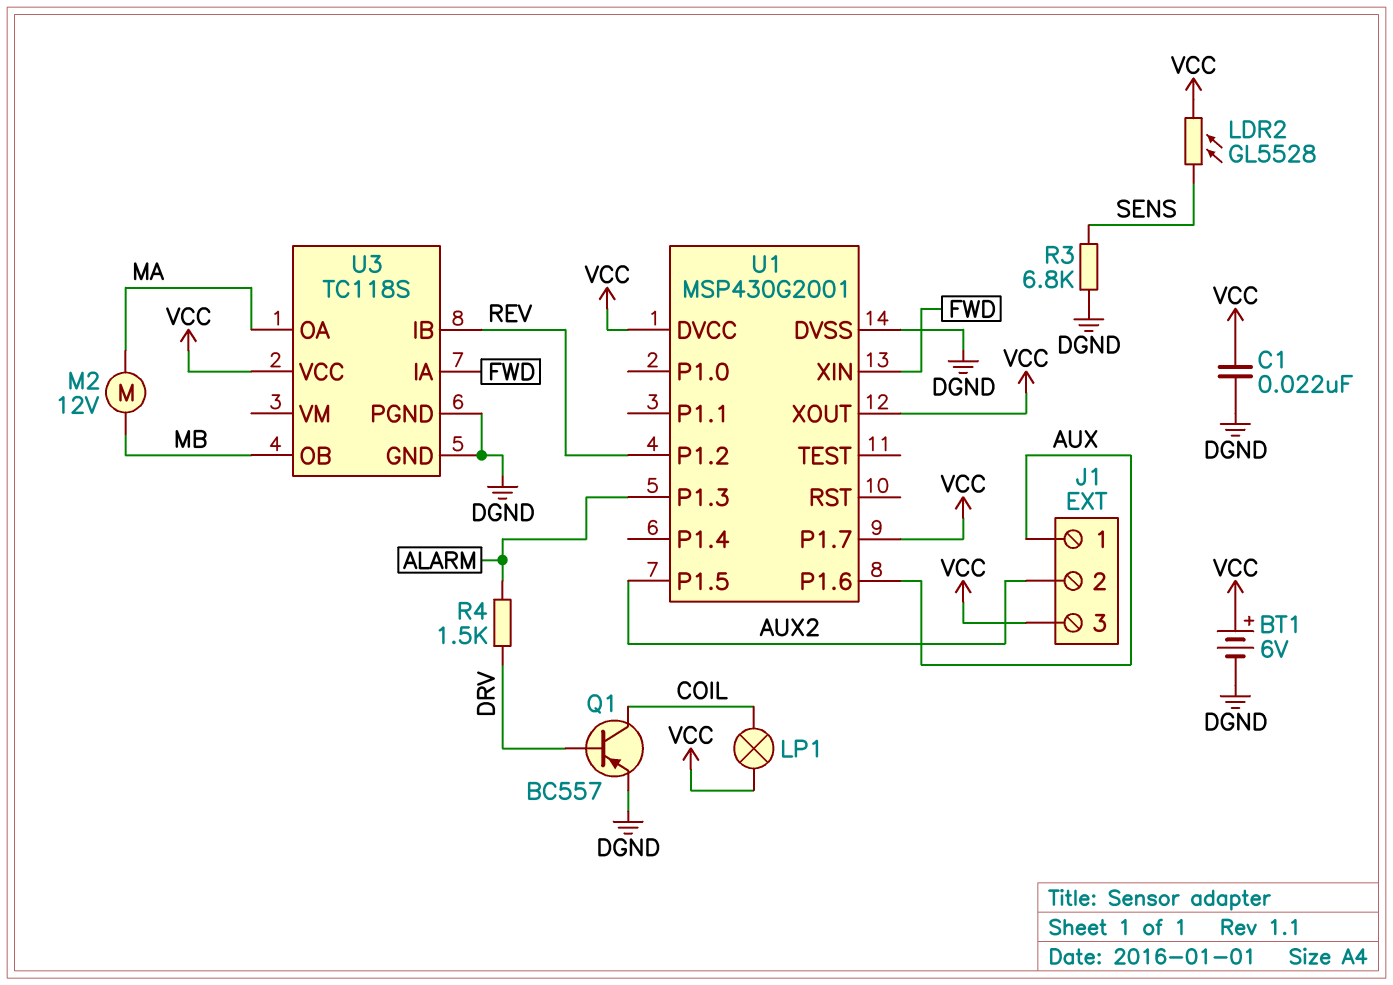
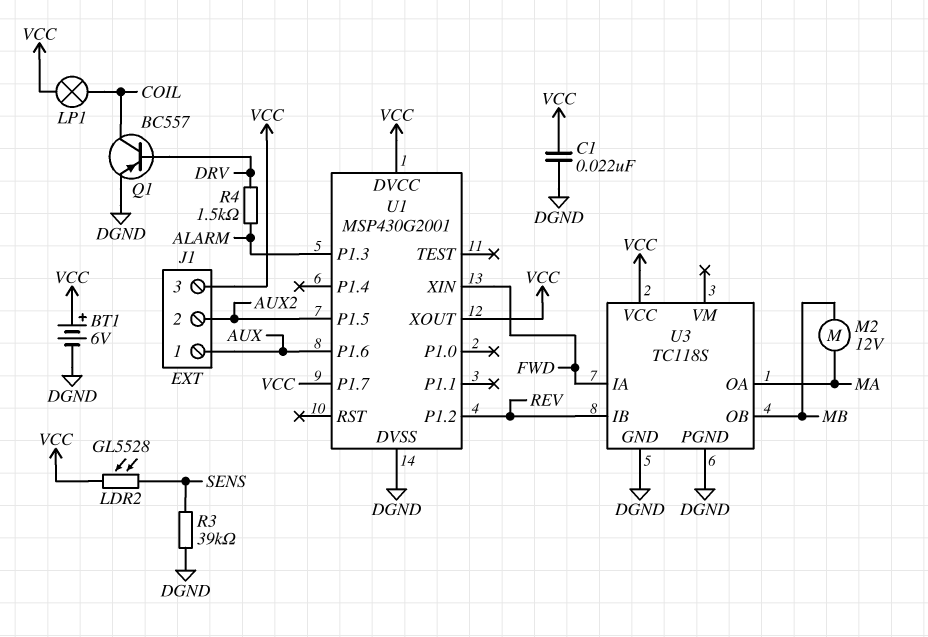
R3: 6.8k (DGND, SENS) -> 39k (DGND, SENS)

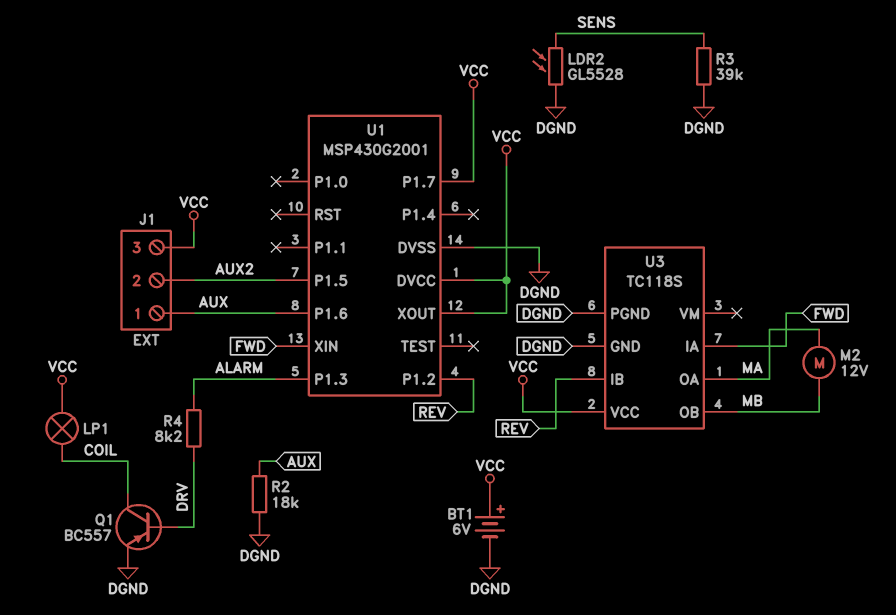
C1: 22nF (DGND, VCC) -> none
LDR2: GL5528 (SENS, VCC) -> GL5528 (DGND, SENS)
R2: none -> 18k (AUX, DGND)
R4: 1.5k (ALARM, DRV) -> 8.2k (ALARM, DRV)

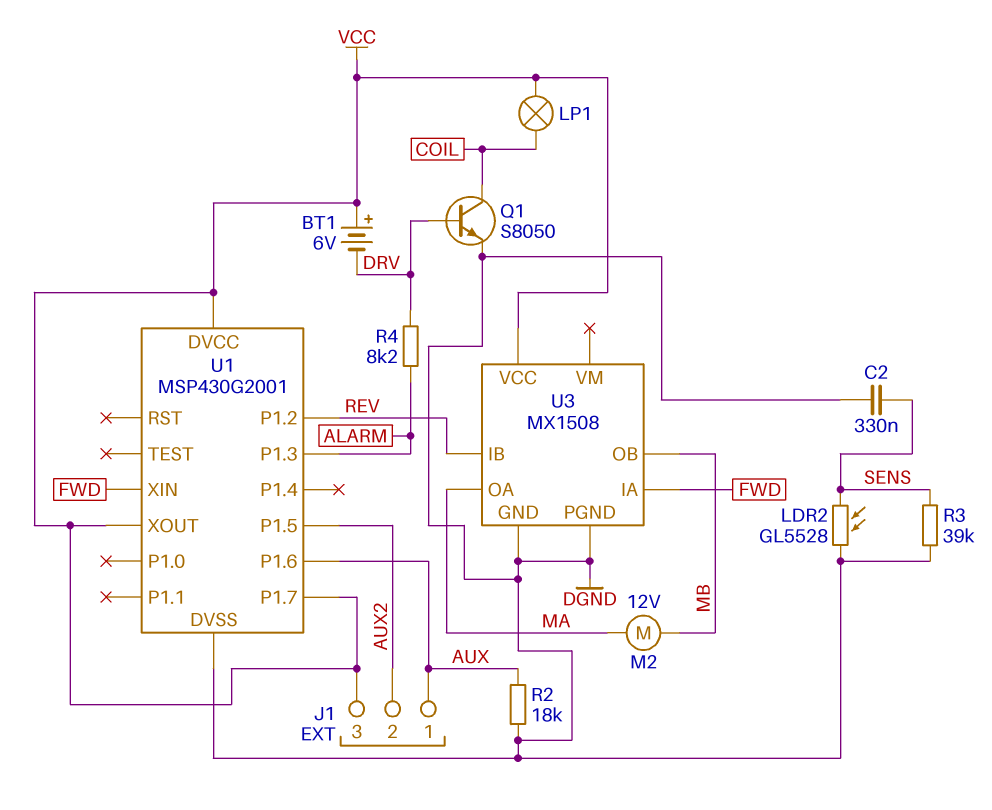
BT1: 6V (plus VCC, minus DGND) -> 6V (plus VCC, minus DRV)
C2: none -> 330nF (DGND, SENS)
Q1: PNP BC557 (B DRV, C COIL, E DGND) -> NPN S8050 (B DRV, C COIL, E DGND)
U3: TC118S -> MX1508

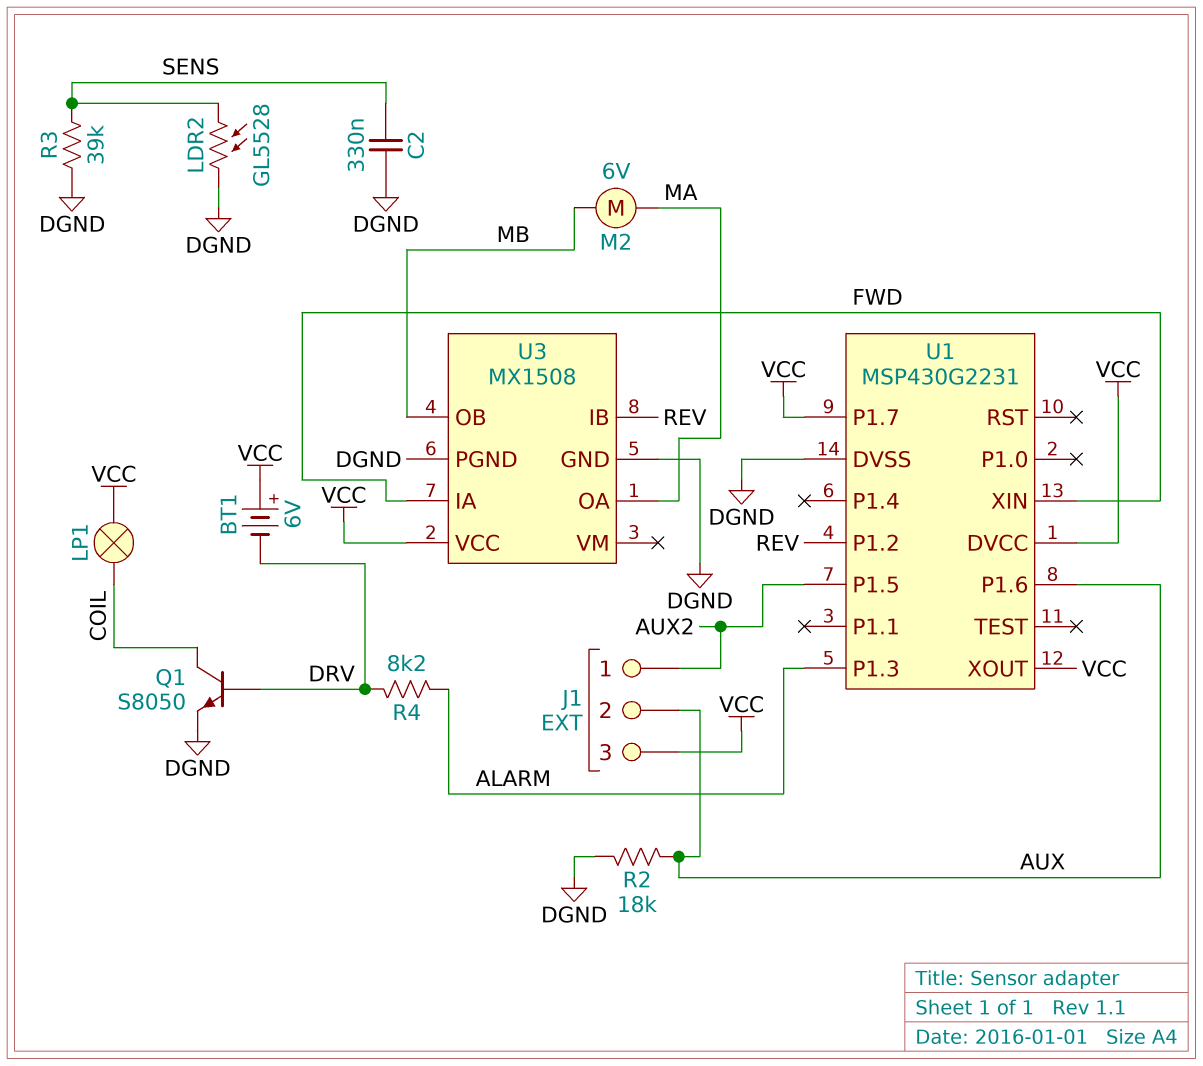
J1 pin 1: AUX -> AUX2
J1 pin 2: AUX2 -> AUX
M2: motor 12V (MA, MB) -> motor 6V (MA, MB)
U1: MSP430G2001 -> MSP430G2231

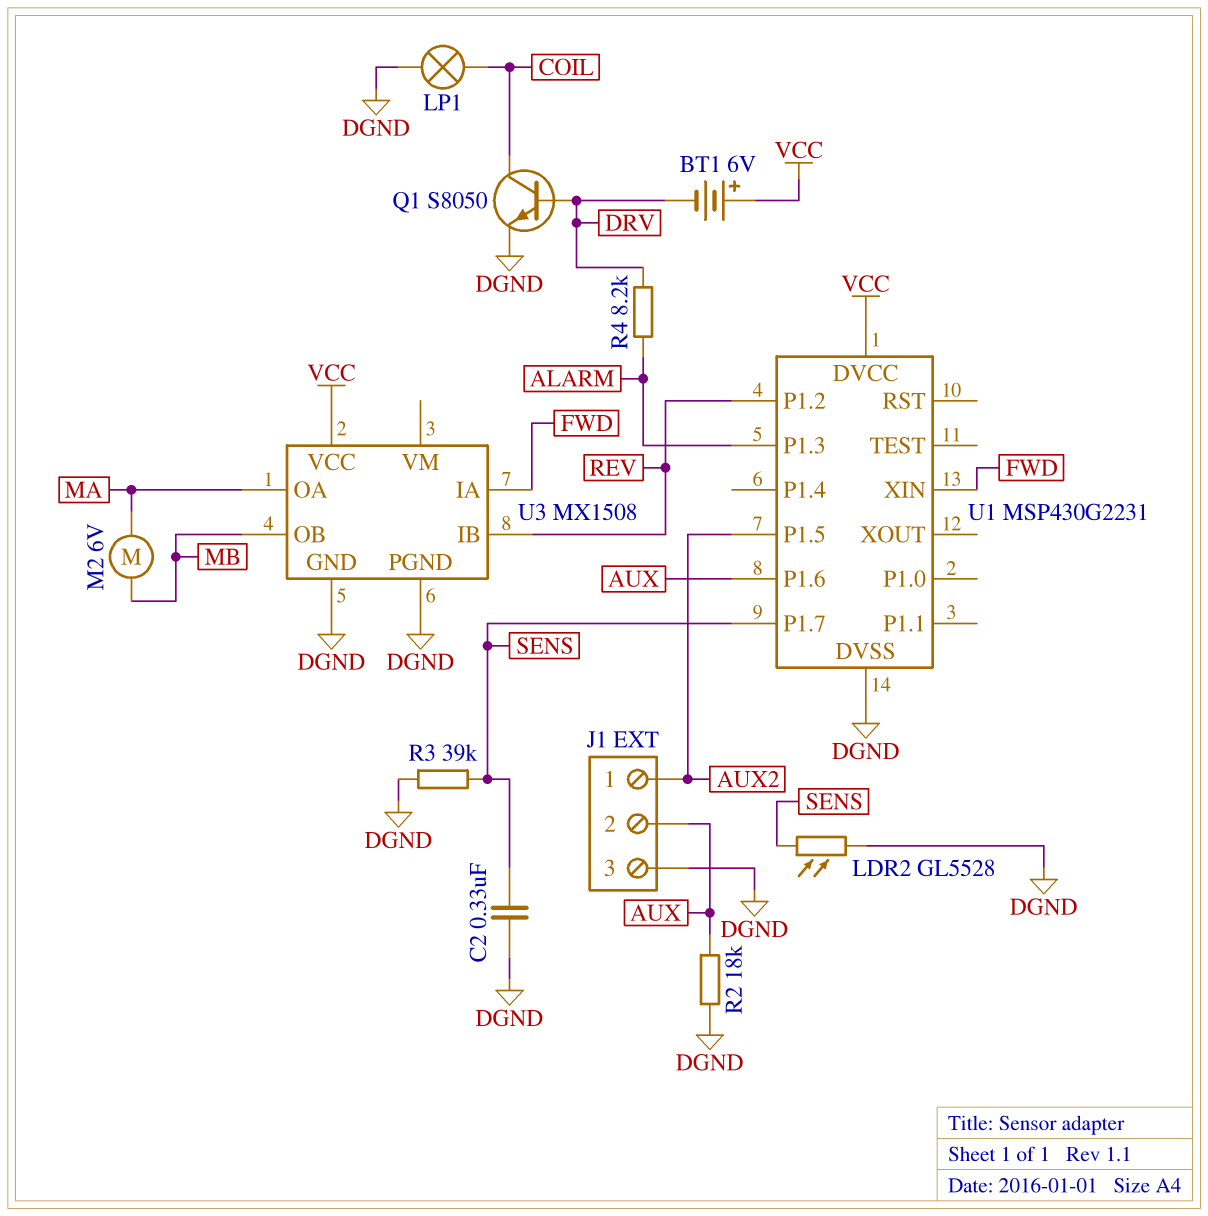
J1 pin 3: VCC -> DGND
LP1: lamp (COIL, VCC) -> lamp (COIL, DGND)
U1 pin P1.7: VCC -> SENS
U1 pin XOUT: VCC -> none

